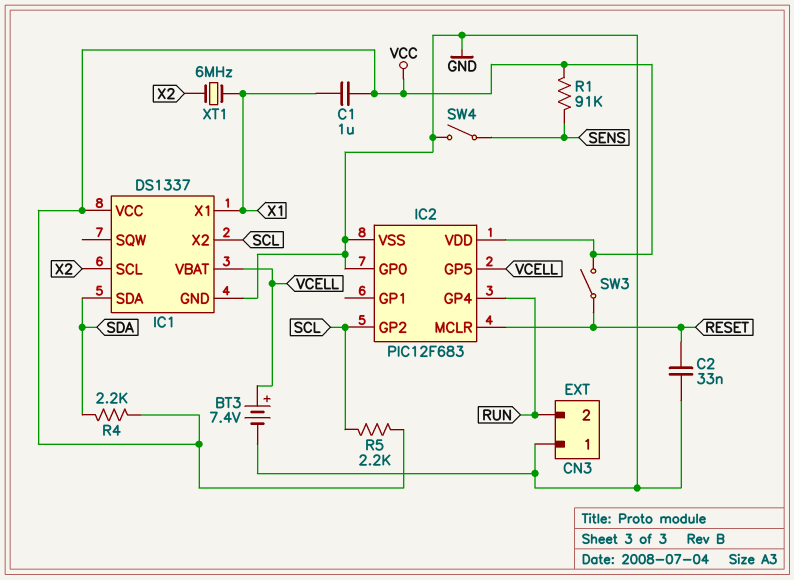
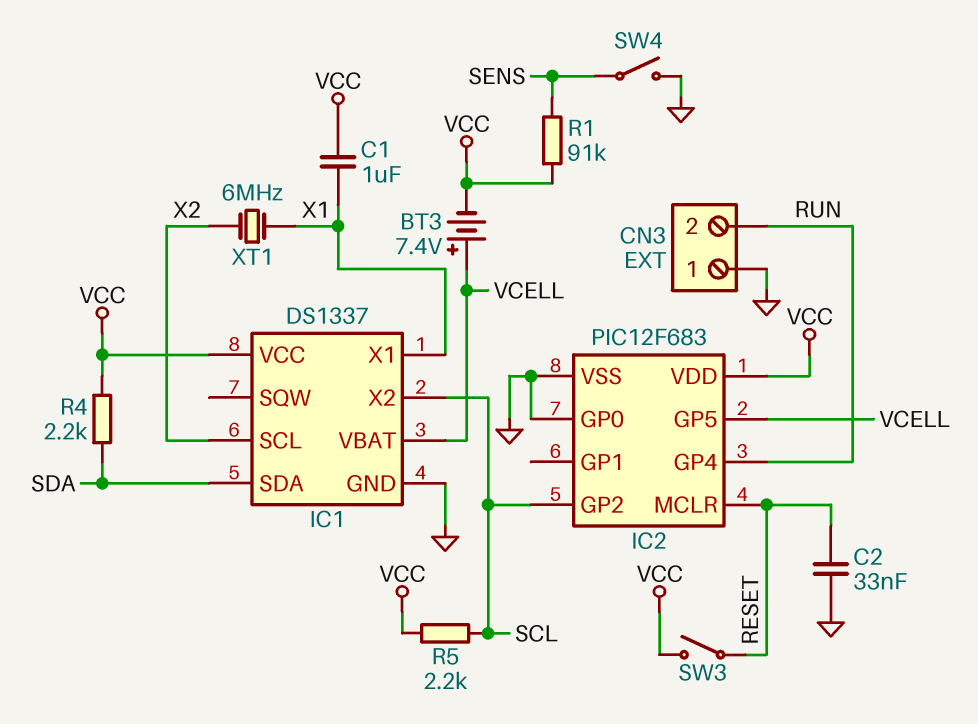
BT3: 7.4V (plus VCELL, minus GND) -> 7.4V (plus VCELL, minus VCC)

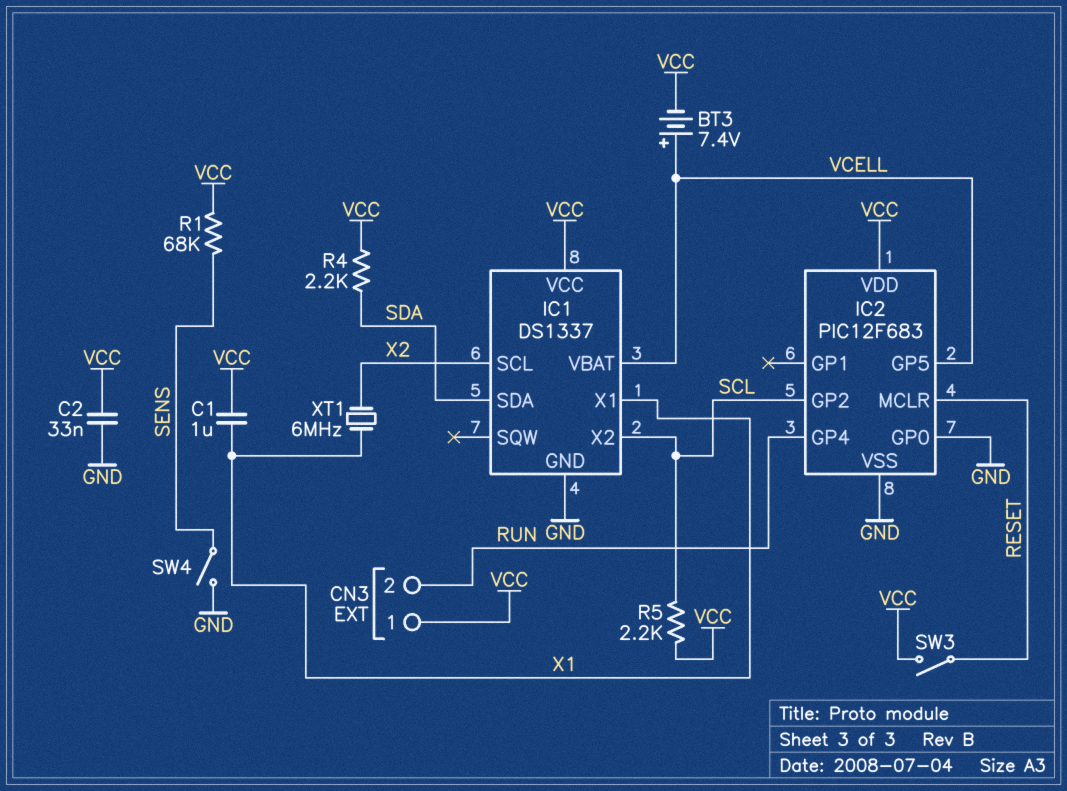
C2: 33nF (GND, RESET) -> 33nF (GND, VCC)
CN3 pin 1: GND -> VCC
R1: 91k (SENS, VCC) -> 68k (SENS, VCC)

